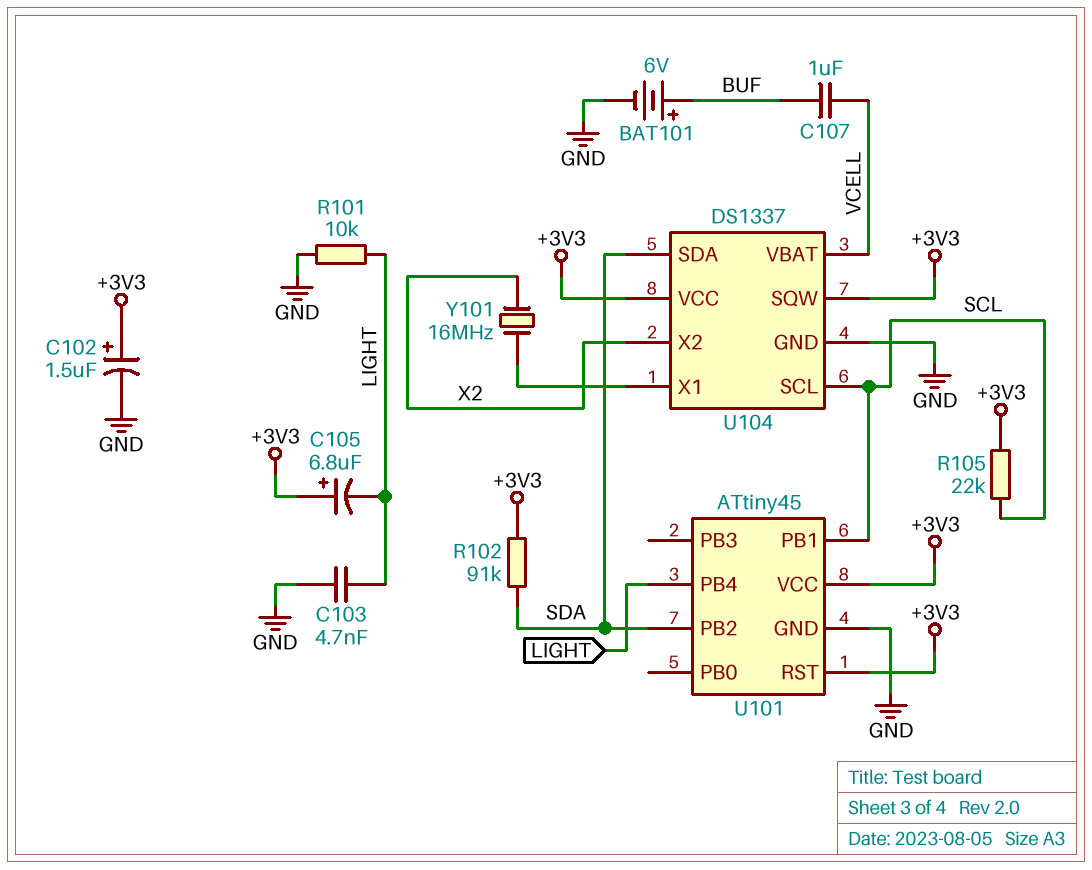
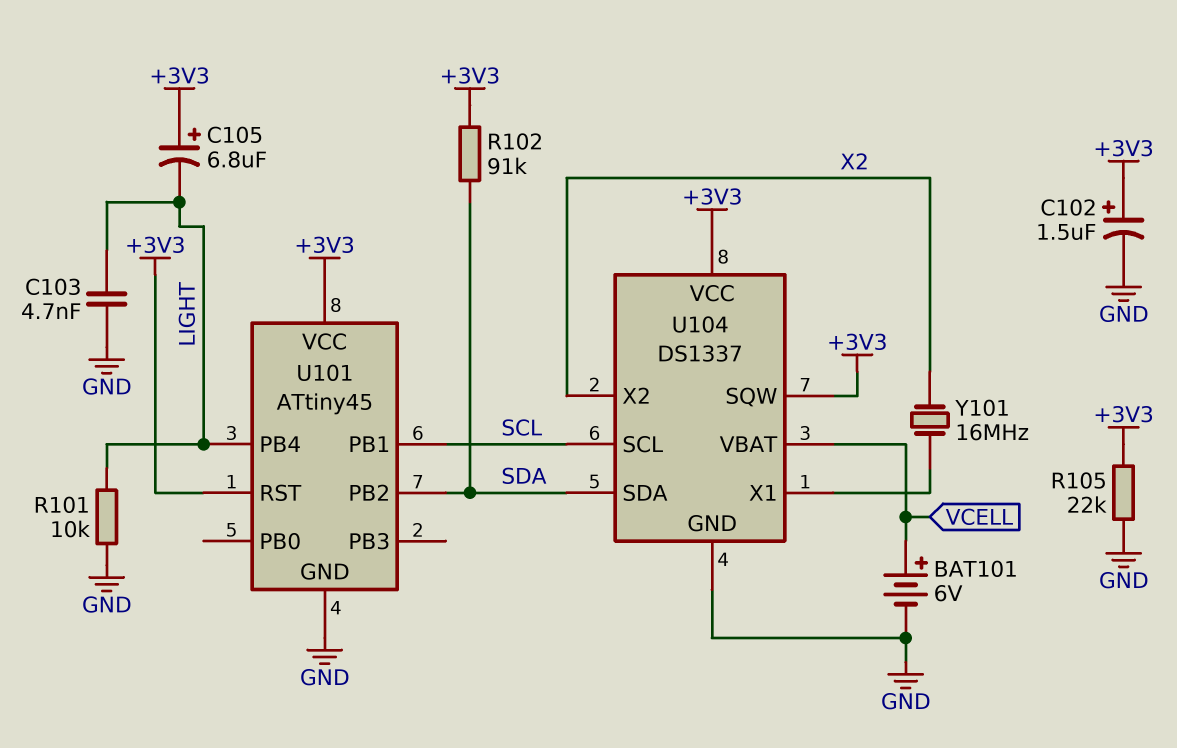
BAT101: 6V (plus BUF, minus GND) -> 6V (plus VCELL, minus GND)
C107: 1uF (BUF, VCELL) -> none
R105: 22k (+3V3, SCL) -> 22k (+3V3, GND)

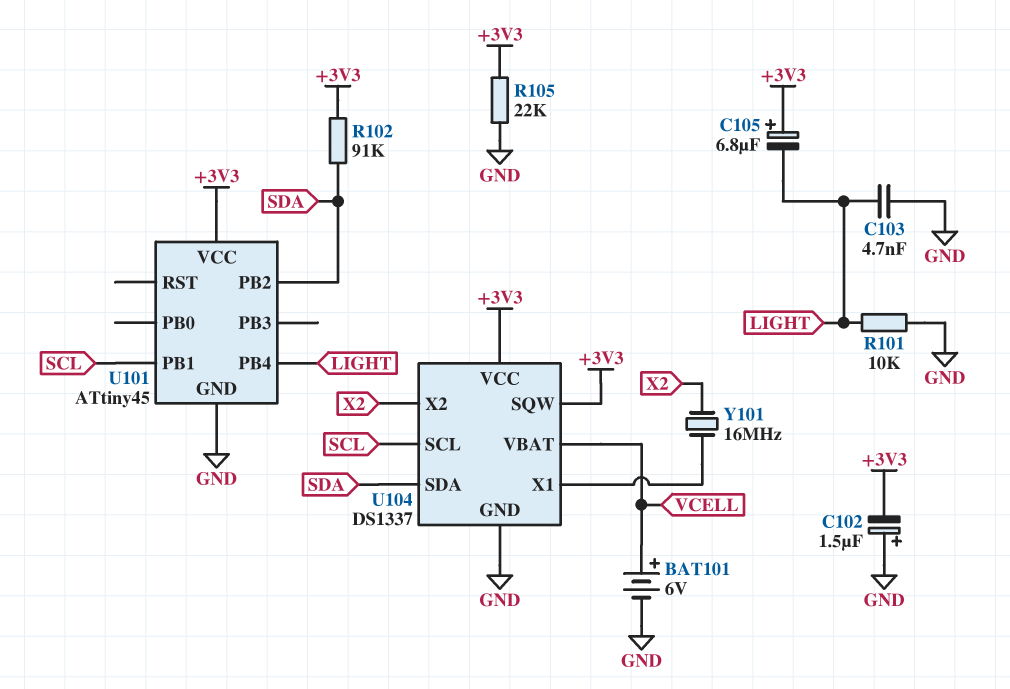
C102: 1.5uF (plus +3V3, minus GND) -> 1.5uF (plus GND, minus +3V3)
U101 pin RST: +3V3 -> none

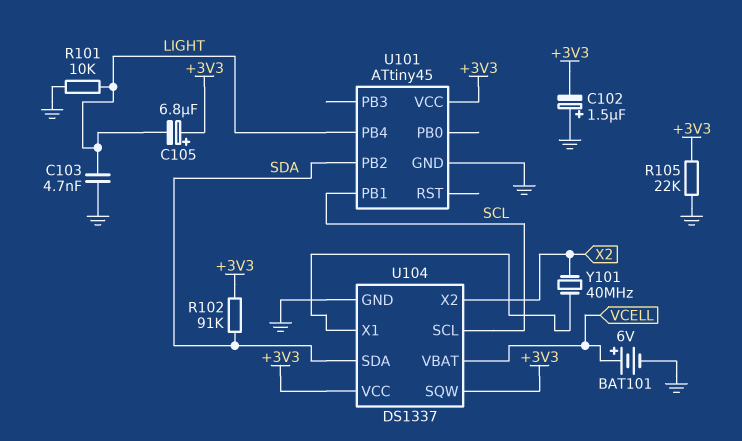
Y101: 16MHz (U104/X1, X2) -> 40MHz (U104/X1, X2)

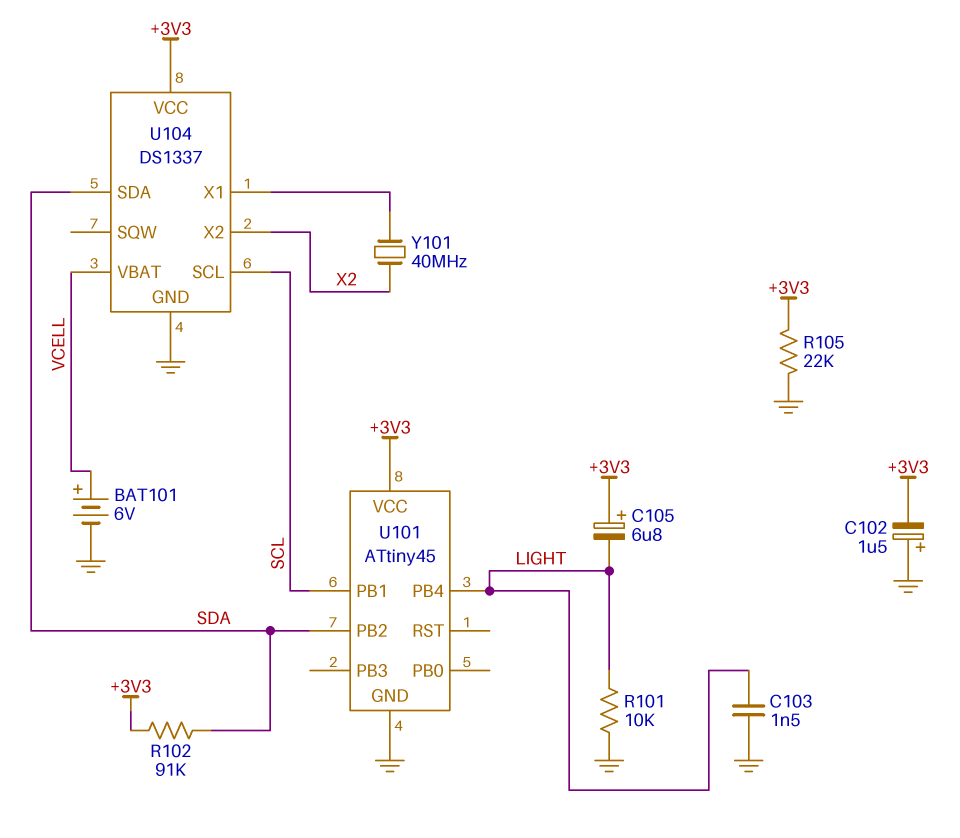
C103: 4.7nF (GND, LIGHT) -> 1.5nF (GND, LIGHT)
U104 pin SQW: +3V3 -> none

